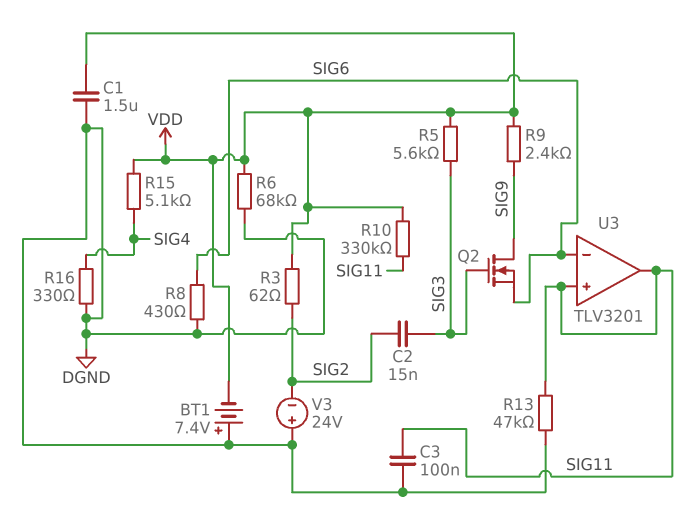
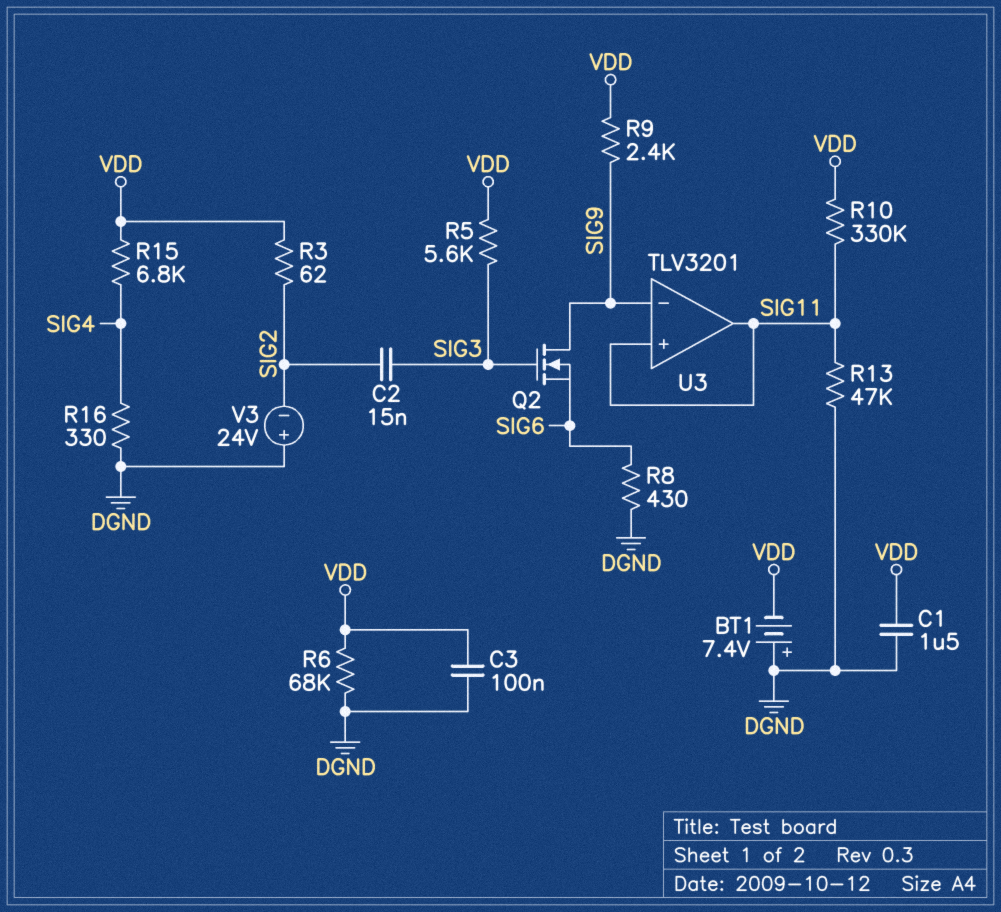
C3: 100nF (DGND, SIG11) -> 100nF (DGND, VDD)
R15: 5.1k (SIG4, VDD) -> 6.8k (SIG4, VDD)
U3 pin in-: SIG6 -> SIG9

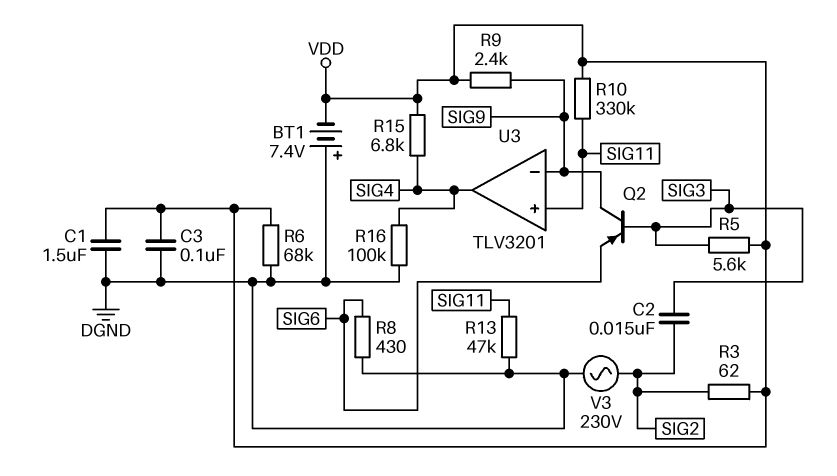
Q2: NMOS (G SIG3, D SIG9, S SIG6) -> PNP (B SIG3, C SIG9, E SIG6)
R16: 330 (DGND, SIG4) -> 100k (DGND, SIG4)
U3 pin out: SIG11 -> SIG4
V3: 24V (plus DGND, minus SIG2) -> AC 230V (DGND, SIG2)

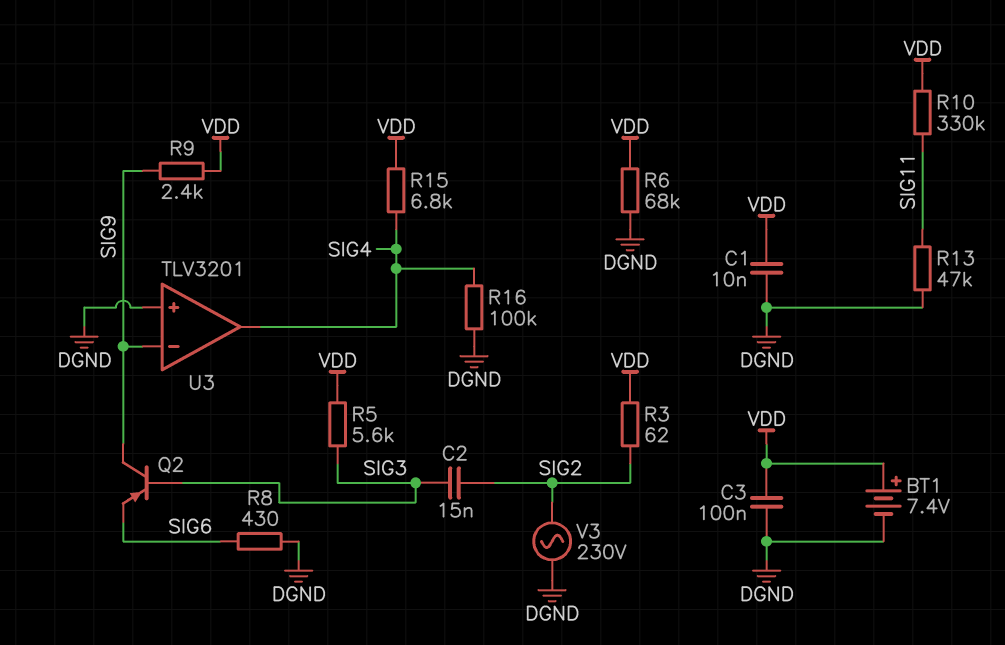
BT1: 7.4V (plus DGND, minus VDD) -> 7.4V (plus VDD, minus DGND)
C1: 1.5uF (DGND, VDD) -> 10nF (DGND, VDD)
U3 pin in+: SIG11 -> DGND

